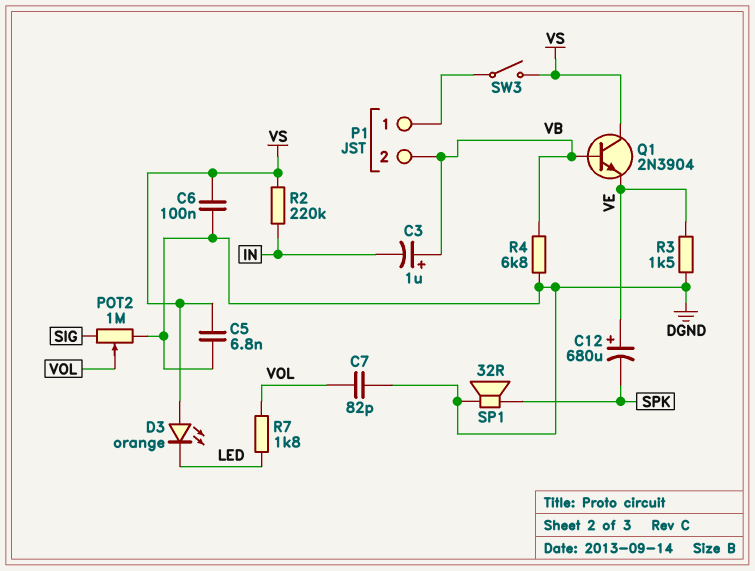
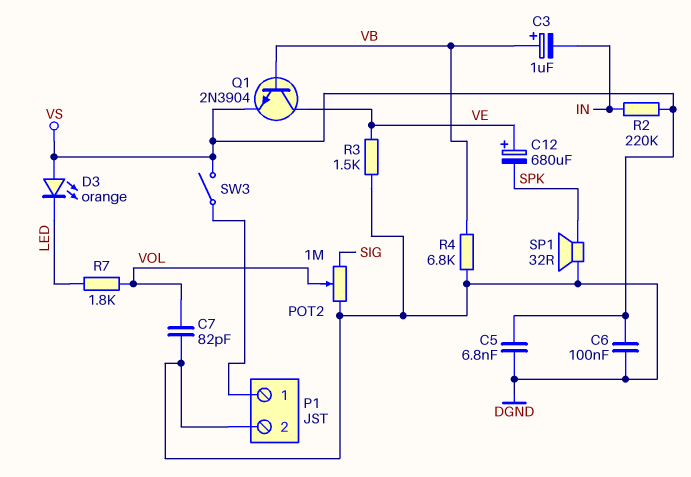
P1 pin 2: VB -> DGND
Q1: NPN 2N3904 (B VB, C VS, E VE) -> NPN 2N3904 (B VB, C VE, E VS)

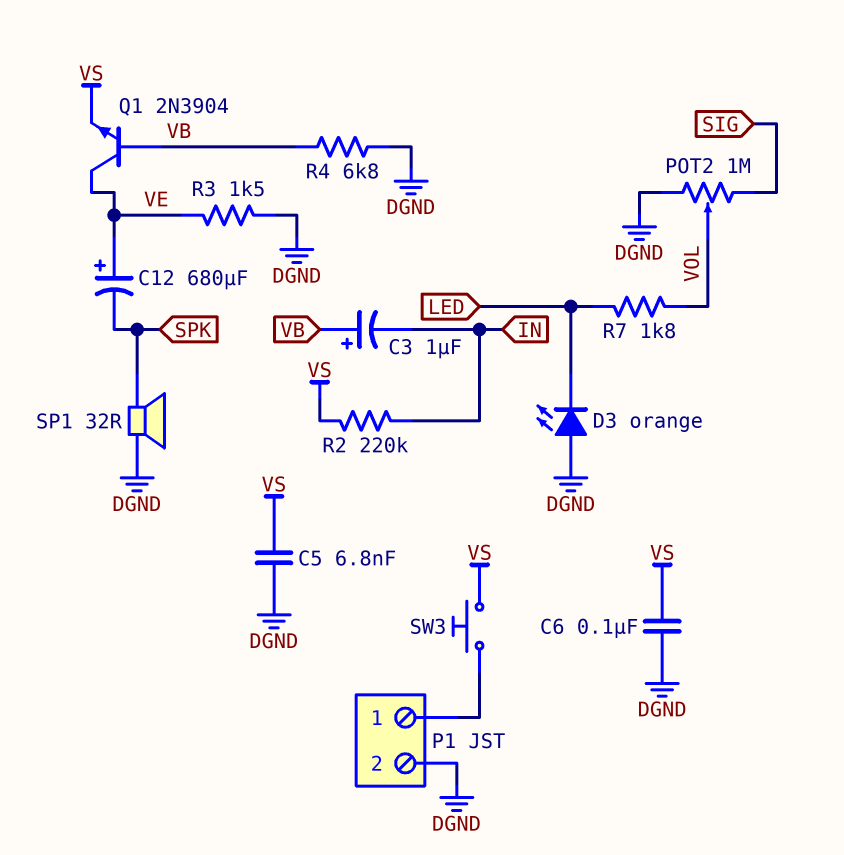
C7: 82pF (DGND, VOL) -> none
D3: LED orange (A VS, K LED) -> LED orange (A DGND, K LED)
SW3: switch (P1/1, VS) -> button (P1/1, VS)

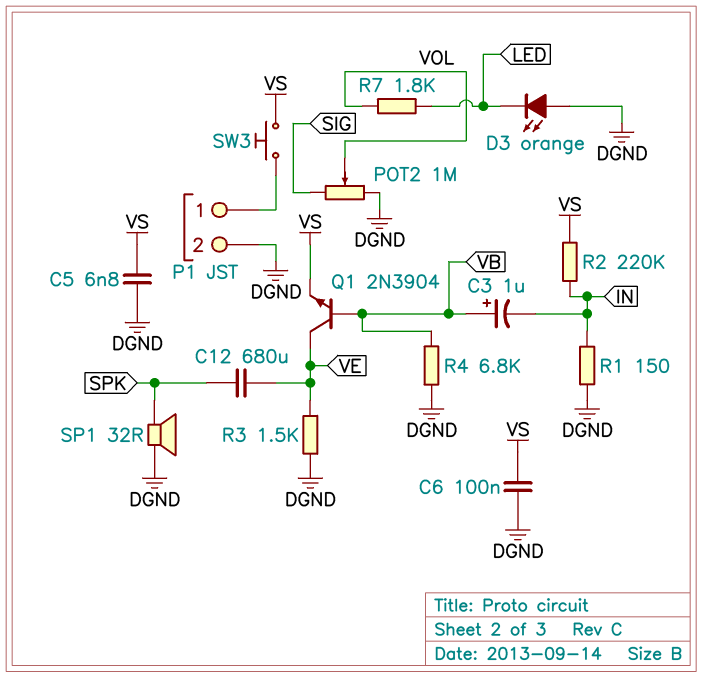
C12: 680uF (plus VE, minus SPK) -> 680uF (SPK, VE)
R1: none -> 150 (DGND, IN)

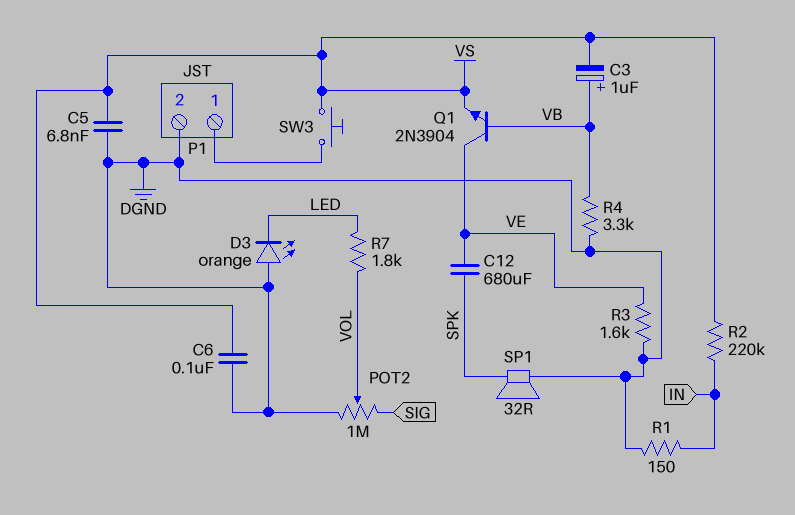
C3: 1uF (plus VB, minus IN) -> 1uF (plus VB, minus VS)
R3: 1.5k (DGND, VE) -> 1.6k (DGND, VE)
R4: 6.8k (DGND, VB) -> 3.3k (DGND, VB)

